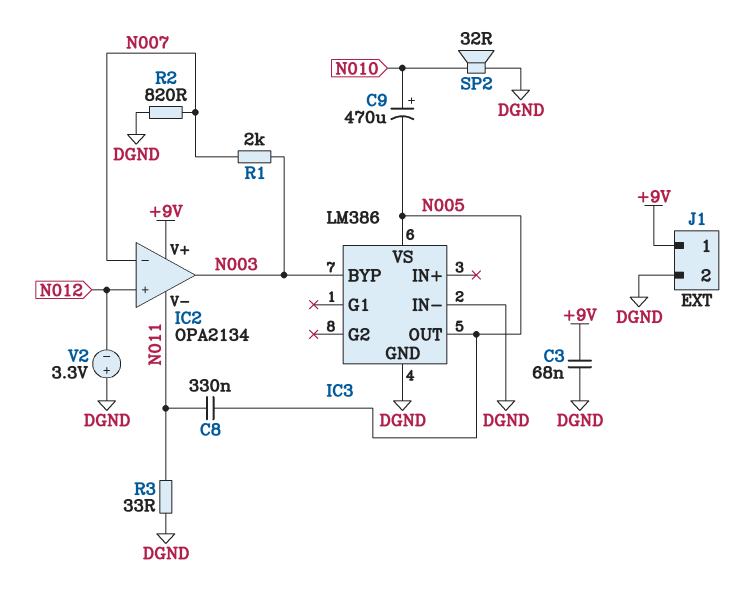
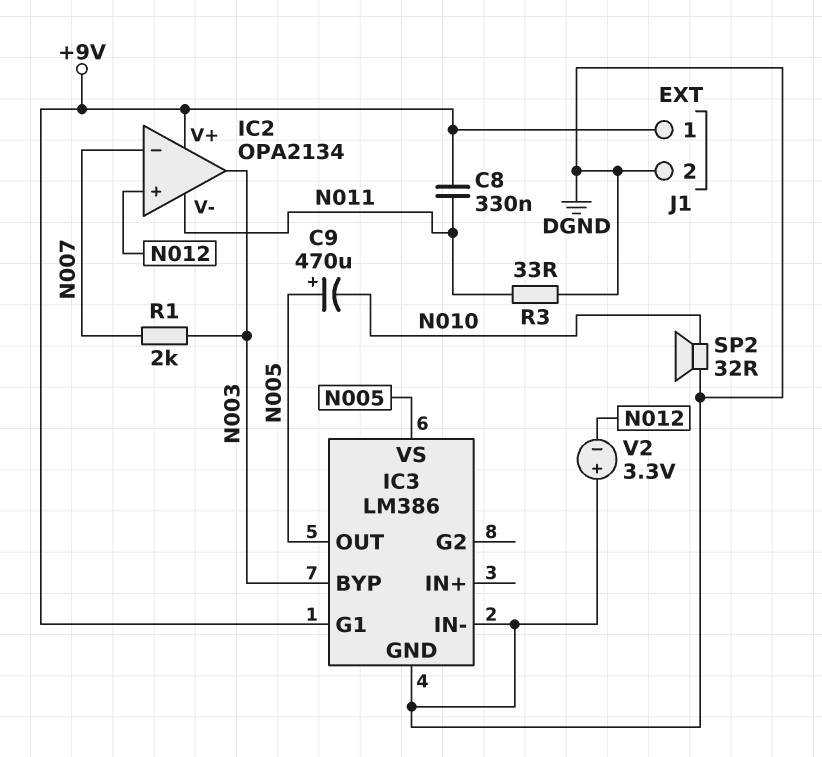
C3: 68nF (+9V, DGND) -> none
C8: 330nF (N005, N011) -> 330nF (+9V, N011)
C9: 470uF (plus N010, minus N005) -> 470uF (plus N005, minus N010)
IC3 pin G1: none -> +9V
R2: 820 (DGND, N007) -> none

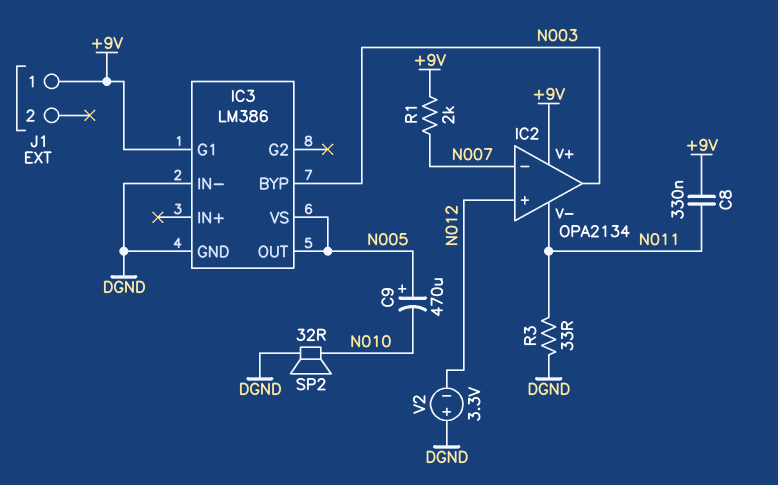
J1 pin 2: DGND -> none
R1: 2k (N003, N007) -> 2k (+9V, N007)

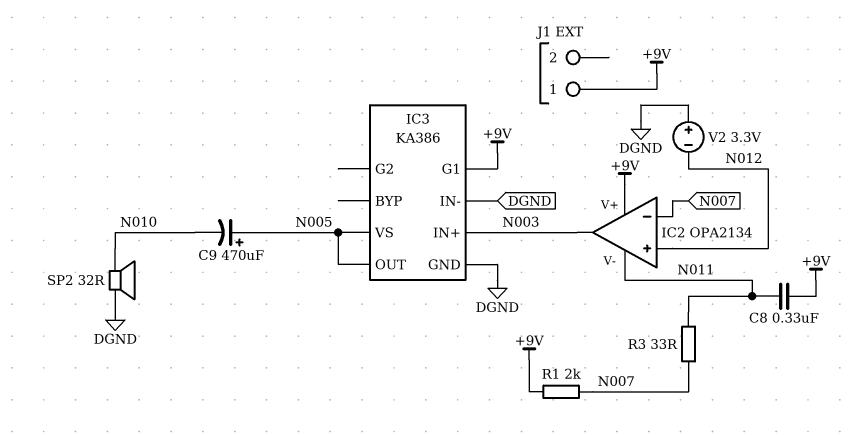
IC3: LM386 -> KA386
IC3 pin BYP: N003 -> none
IC3 pin IN+: none -> N003
R3: 33 (DGND, N011) -> 33 (N007, N011)

